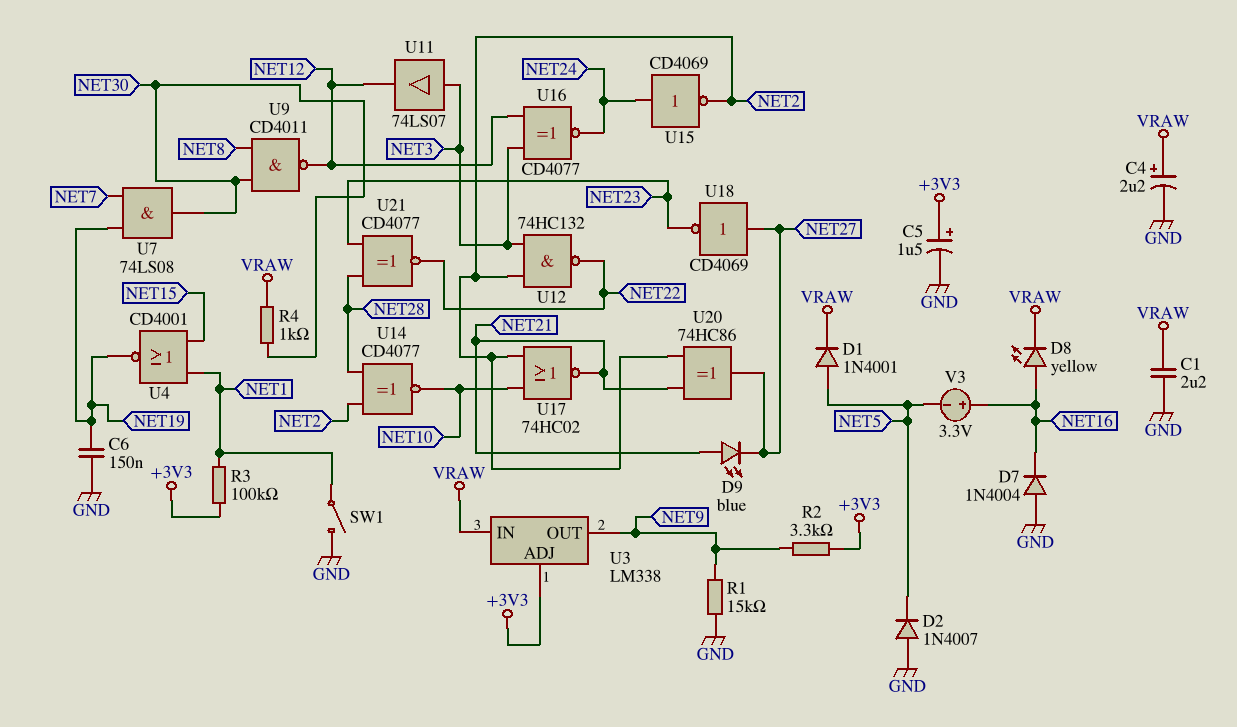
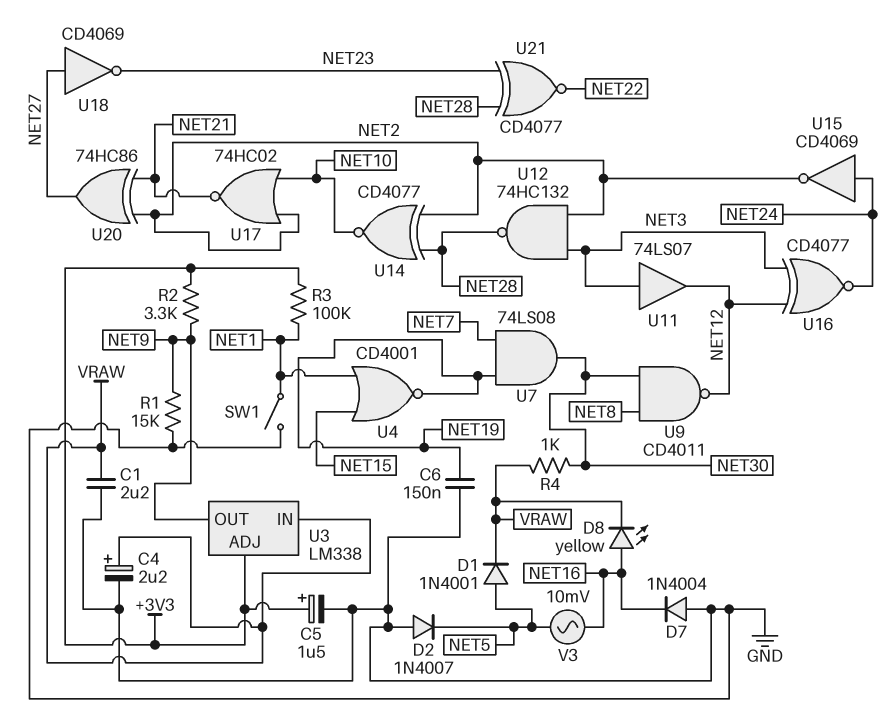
D9: LED blue (A NET21, K NET27) -> none
U12: NAND 74HC132 (in NET2, in NET3, out NET22) -> NAND 74HC132 (in NET2, in NET3, out NET28)
V3: 3.3V (plus NET16, minus NET5) -> AC 10mV (NET5, NET16)

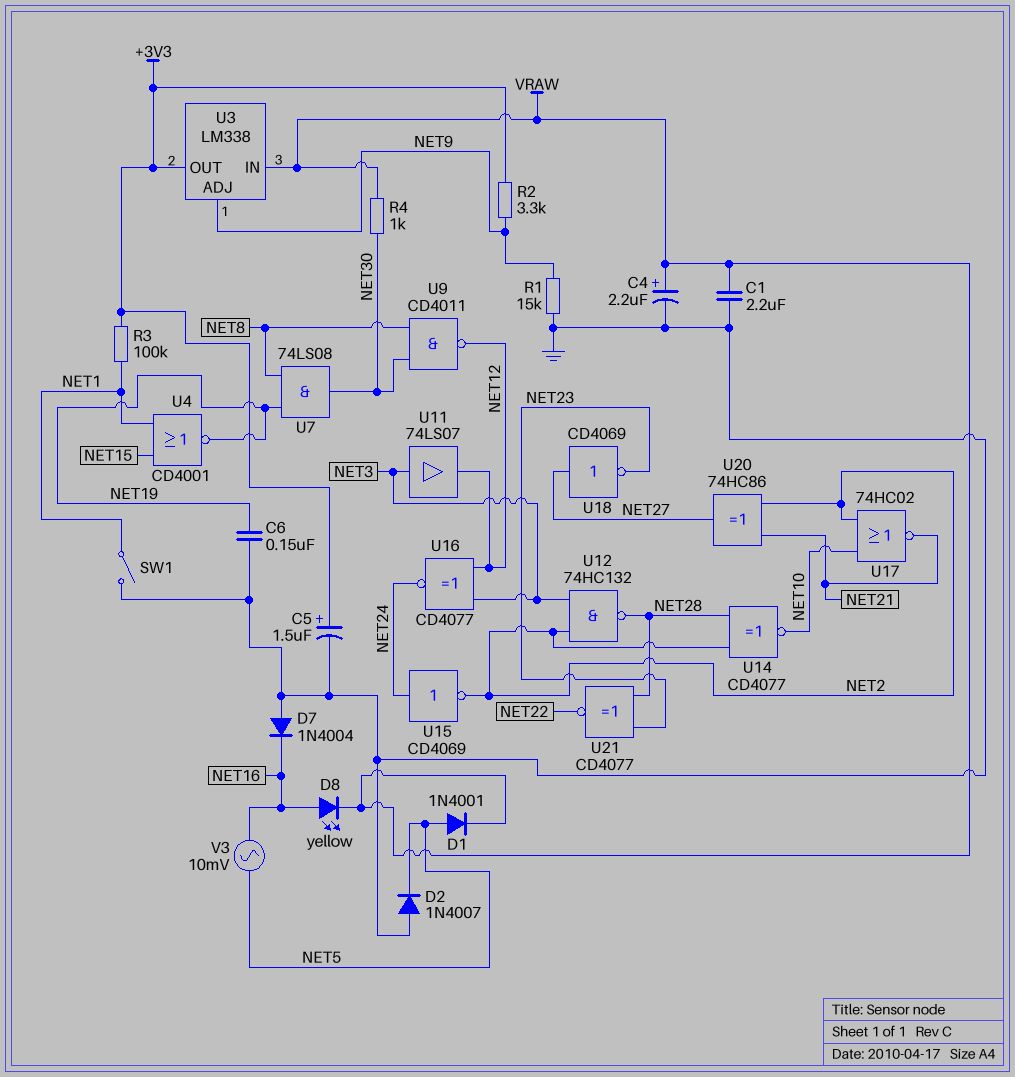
U3 pin ADJ: +3V3 -> NET9
U3 pin OUT: NET9 -> +3V3
U7: AND 74LS08 (in NET7, in NET19, out NET30) -> AND 74LS08 (in NET8, in NET19, out NET30)

